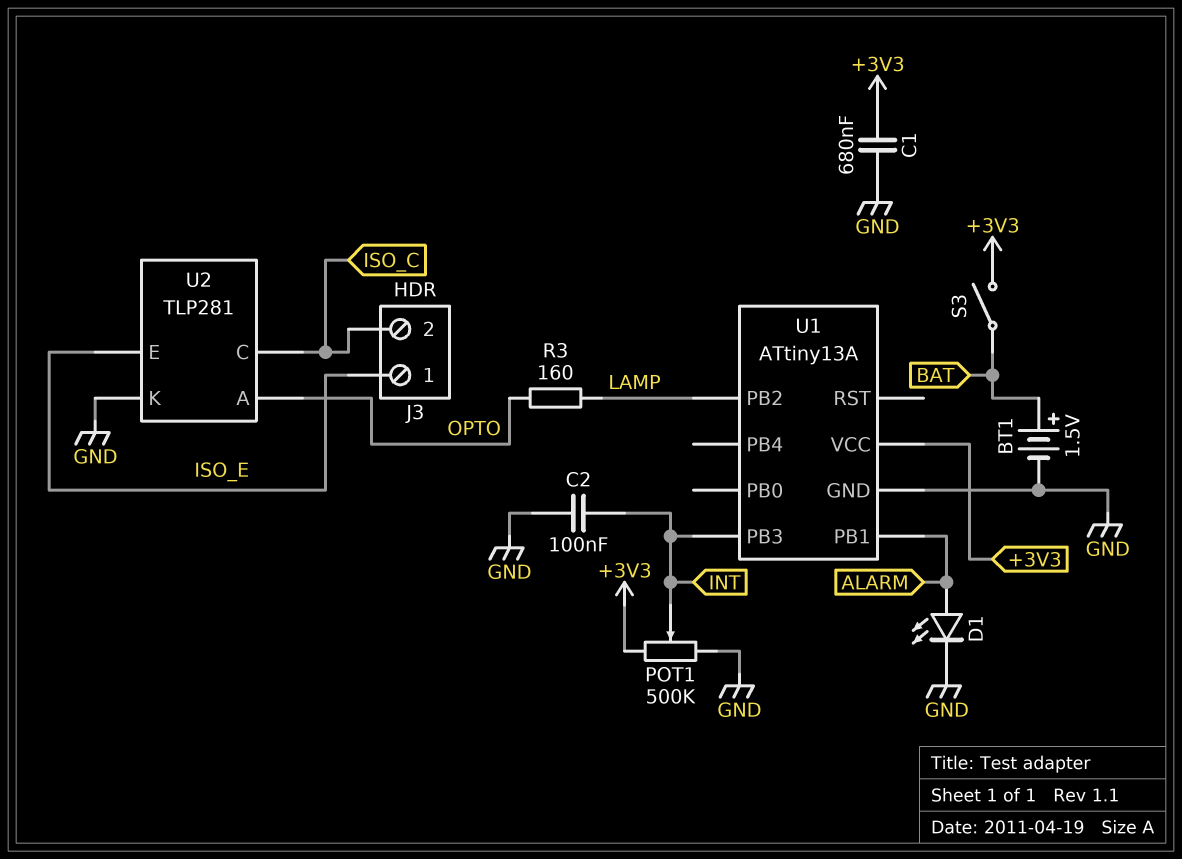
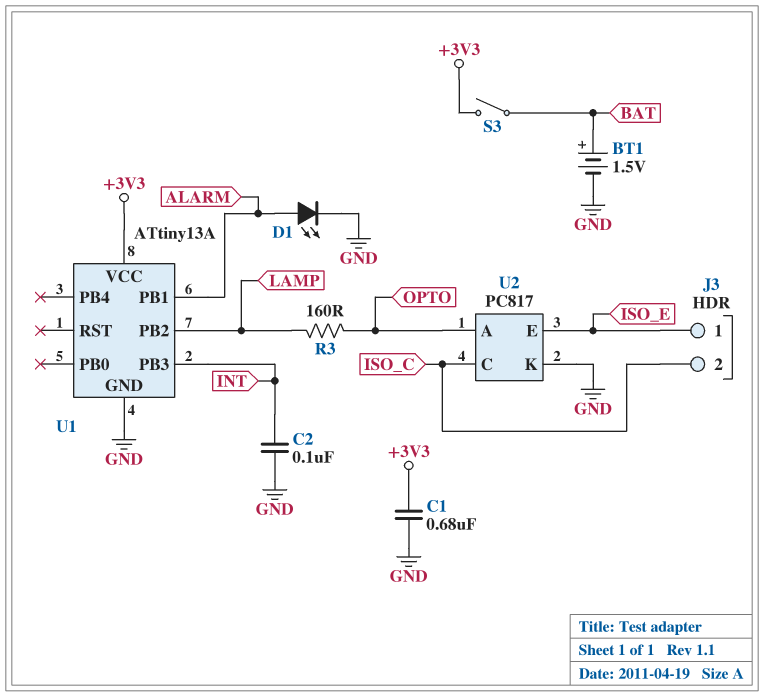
POT1: 500k (+3V3, GND, wiper INT) -> none
U2: TLP281 -> PC817

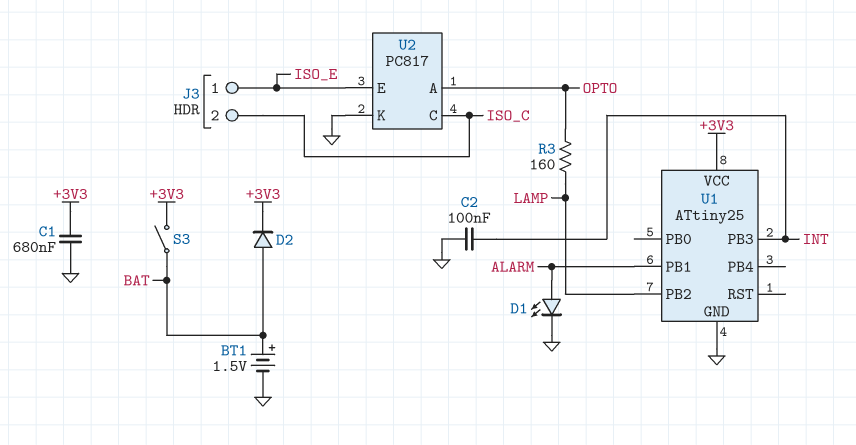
D2: none -> diode (A BAT, K +3V3)
U1: ATtiny13A -> ATtiny25

